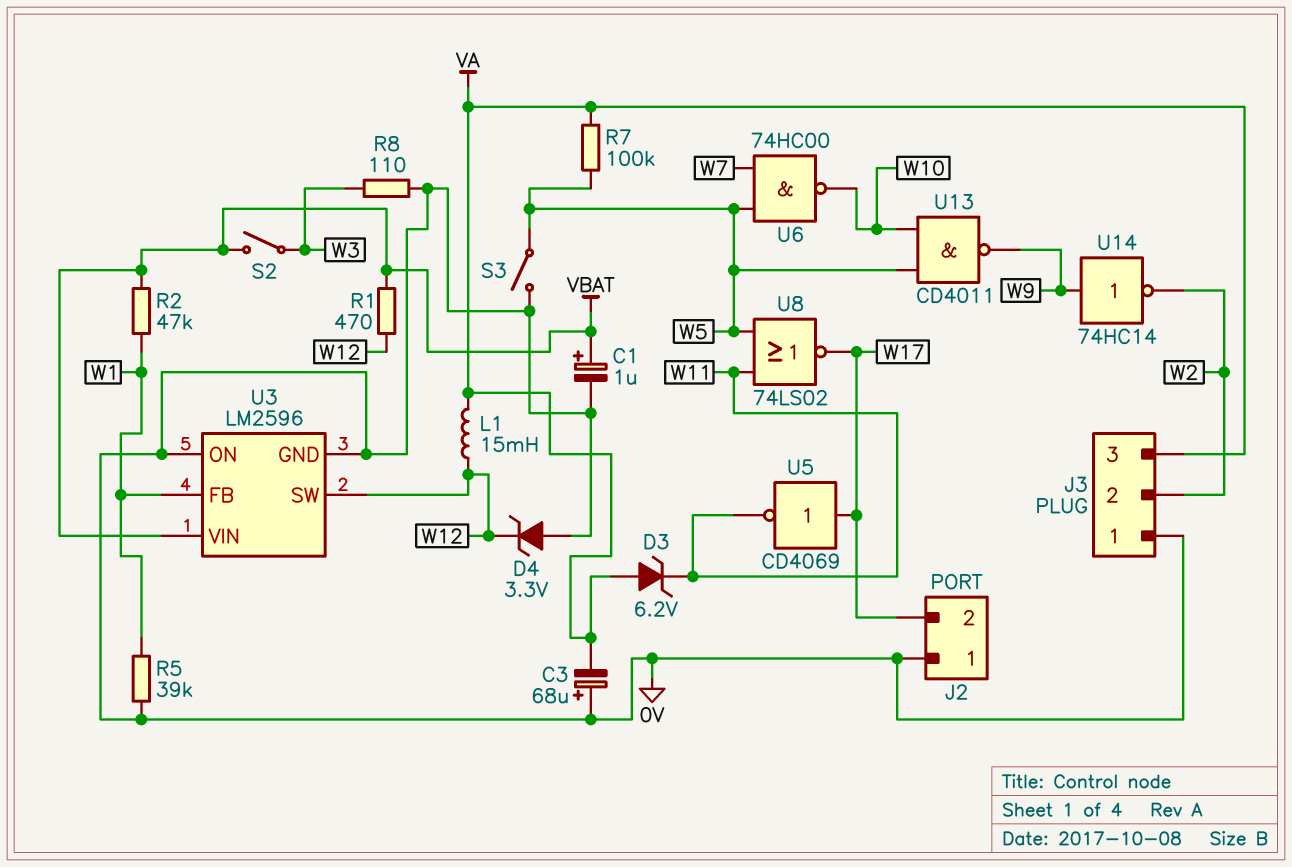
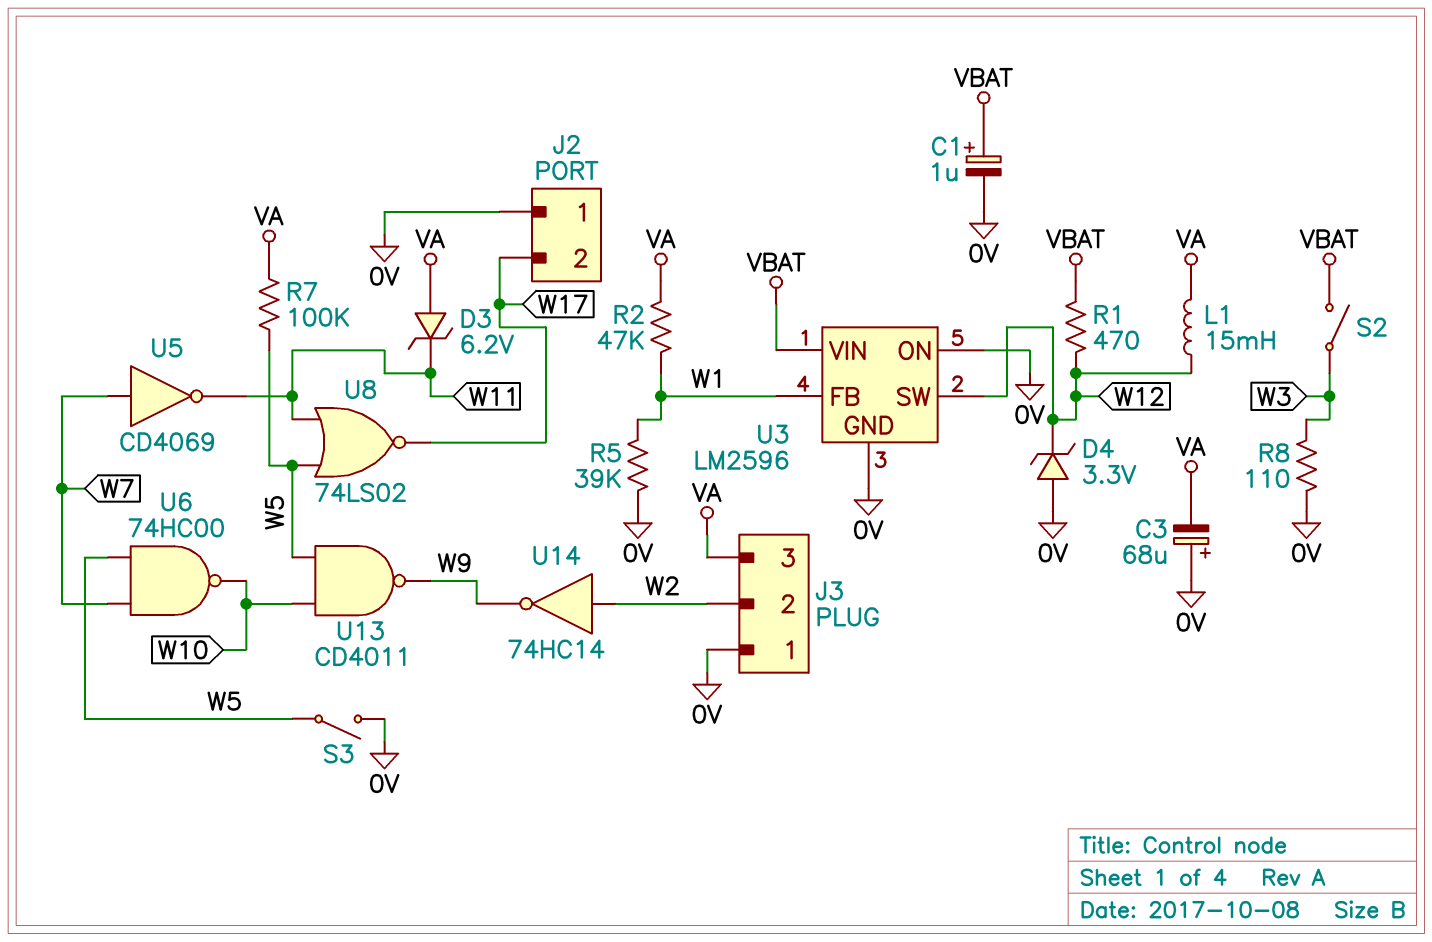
R2: 47k (VBAT, W1) -> 47k (VA, W1)
U5: NOT CD4069 (in W17, out W11) -> NOT CD4069 (in W7, out W11)
U14: NOT 74HC14 (in W9, out W2) -> NOT 74HC14 (in W2, out W9)

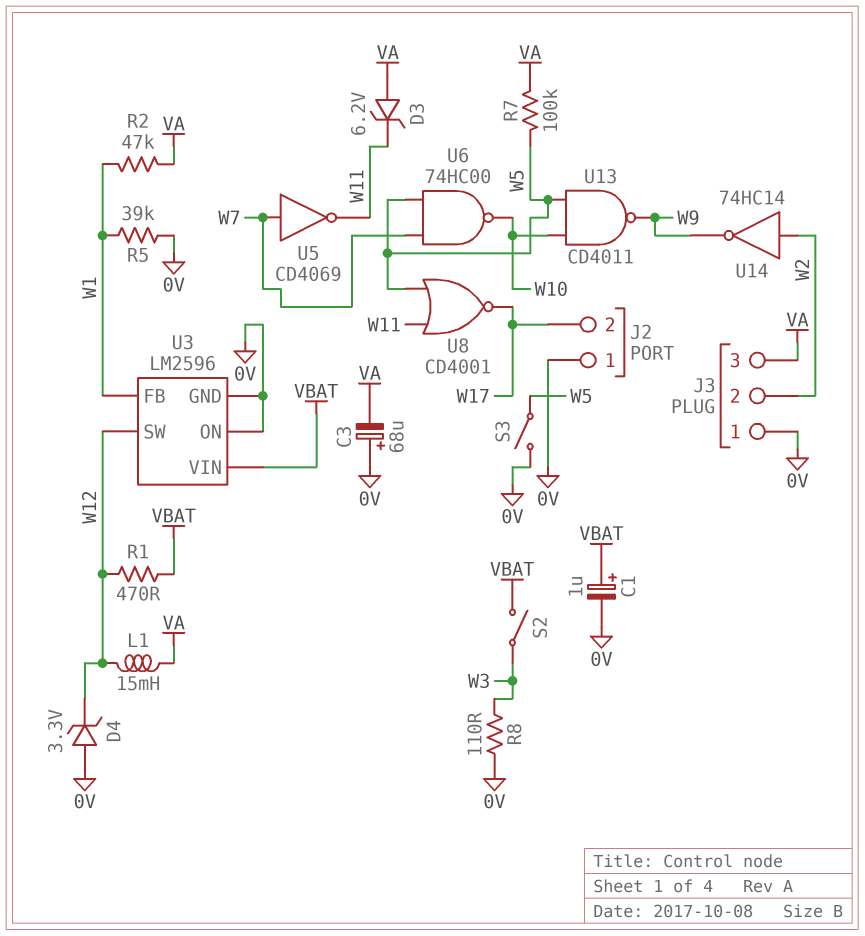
U8: NOR 74LS02 (in W5, in W11, out W17) -> NOR CD4001 (in W5, in W11, out W17)

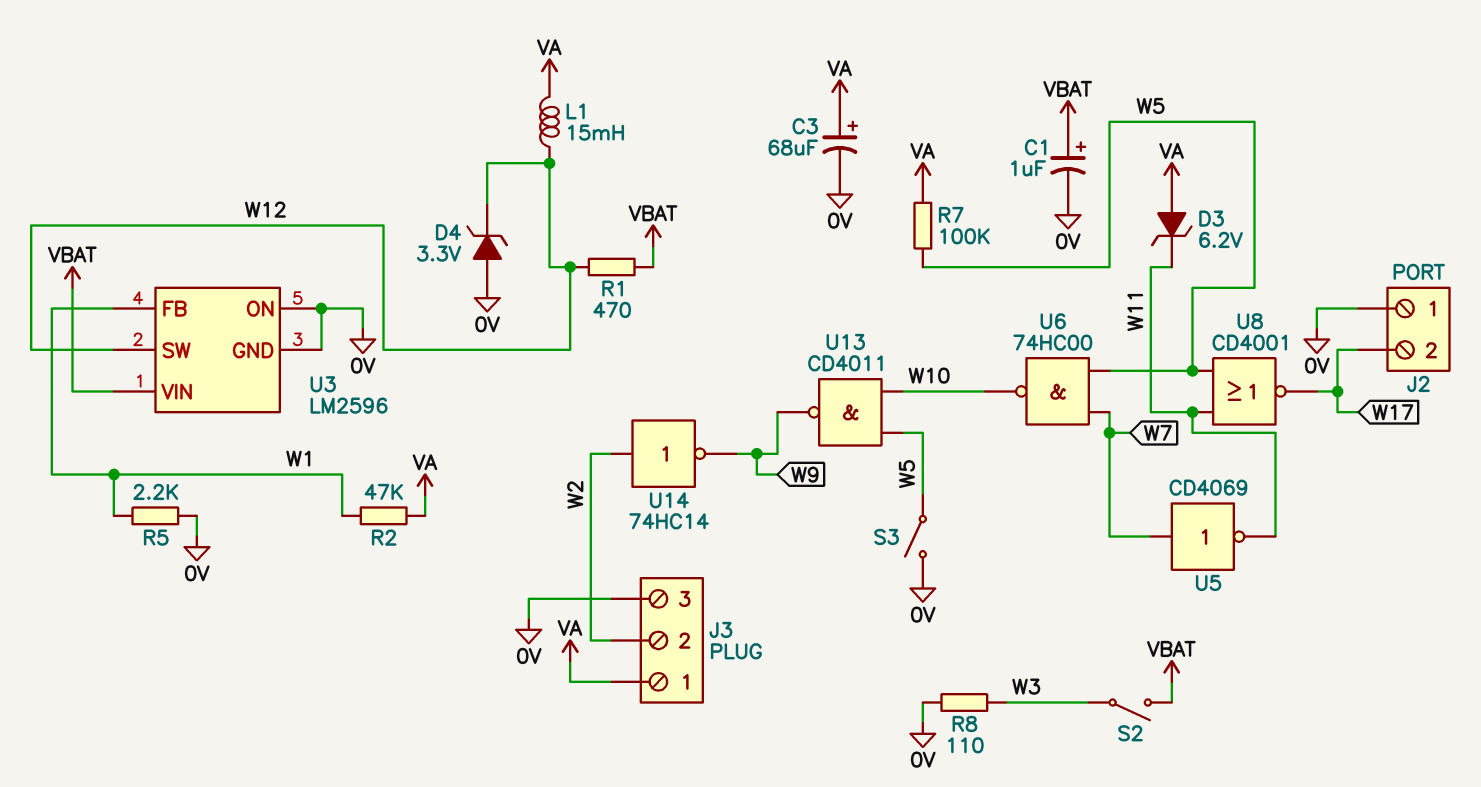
C3: 68uF (plus 0V, minus VA) -> 68uF (plus VA, minus 0V)
J3 pin 1: 0V -> VA
J3 pin 3: VA -> 0V
R5: 39k (0V, W1) -> 2.2k (0V, W1)

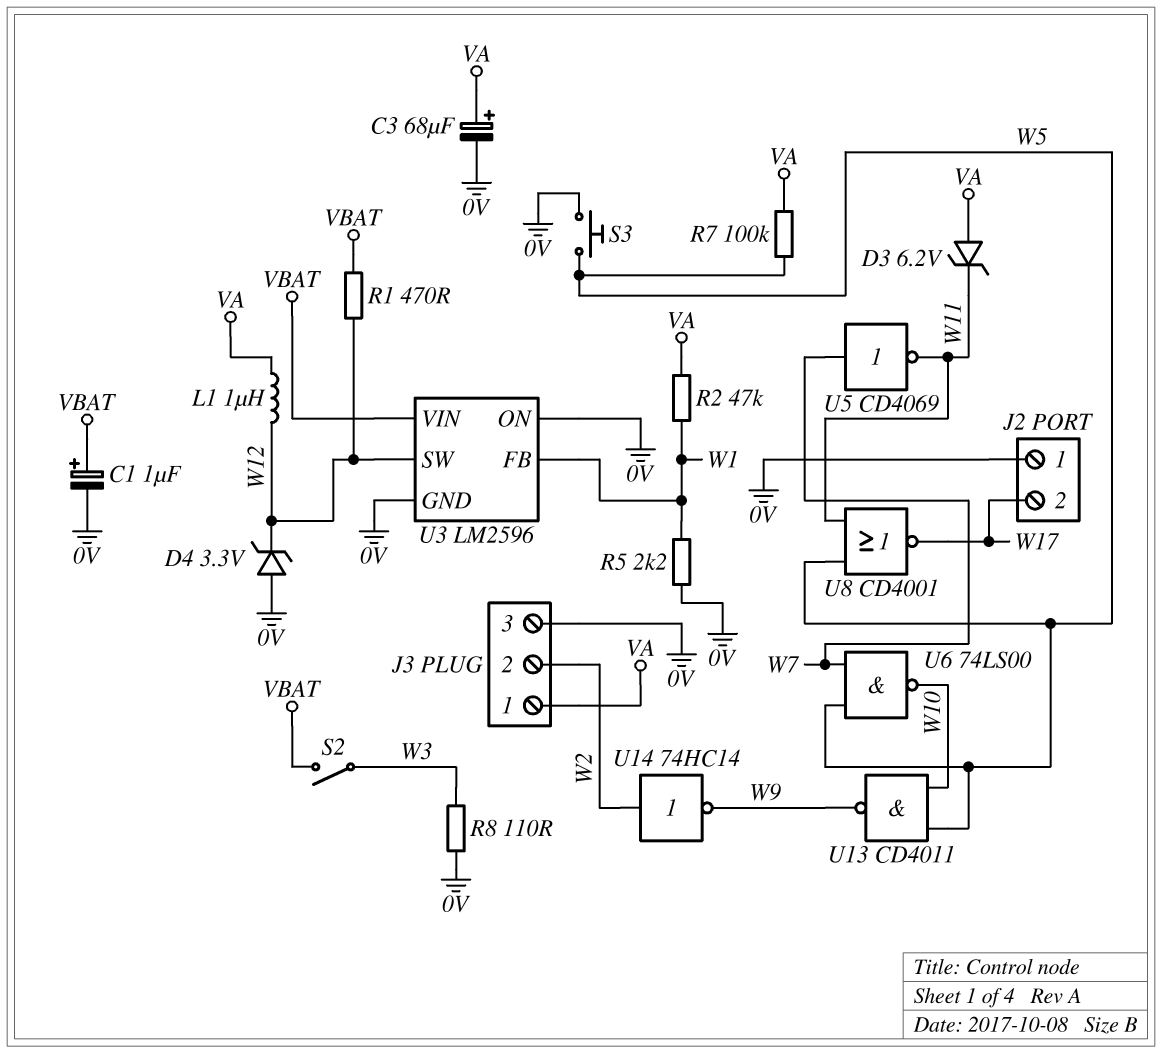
L1: 15mH (VA, W12) -> 1uH (VA, W12)
S3: switch (0V, W5) -> button (0V, W5)
U6: NAND 74HC00 (in W5, in W7, out W10) -> NAND 74LS00 (in W5, in W7, out W10)

